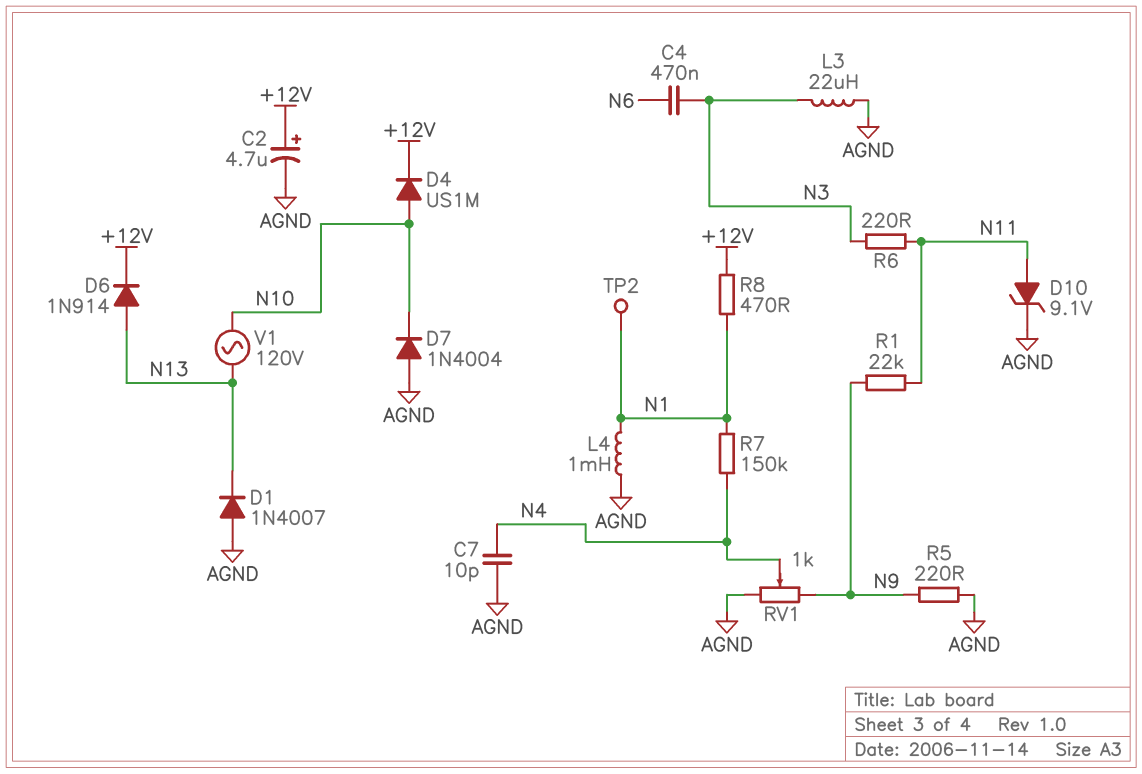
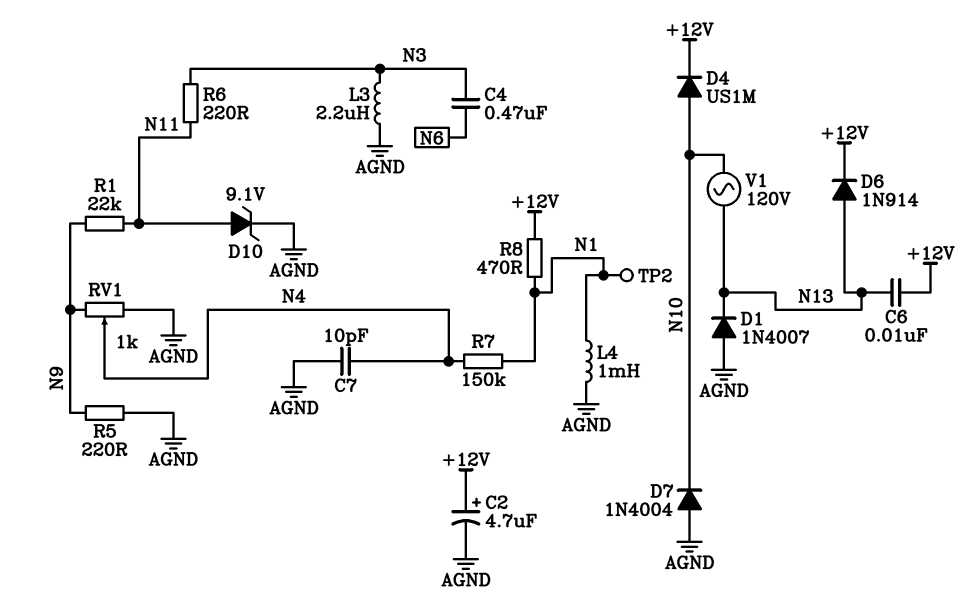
C6: none -> 10nF (+12V, N13)
L3: 22uH (AGND, N3) -> 2.2uH (AGND, N3)

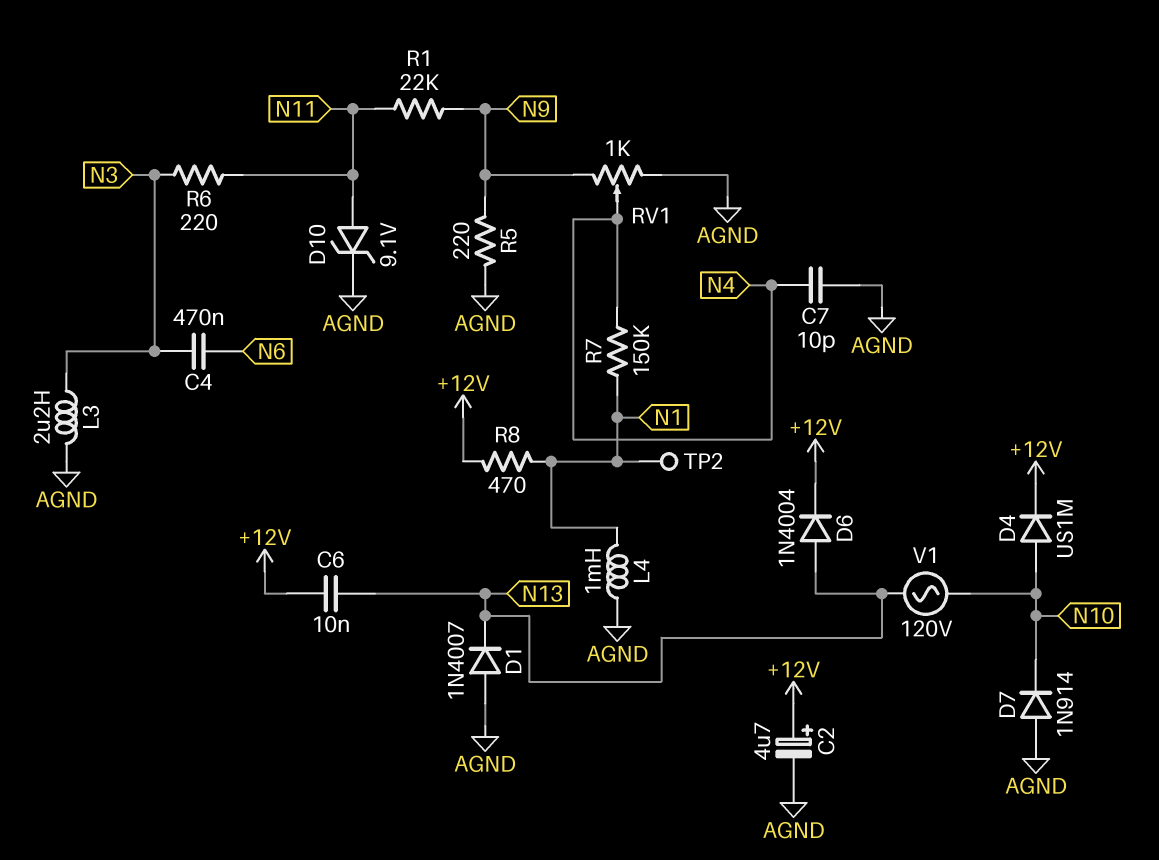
D6: diode 1N914 (A N13, K +12V) -> diode 1N4004 (A N13, K +12V)
D7: diode 1N4004 (A AGND, K N10) -> diode 1N914 (A AGND, K N10)

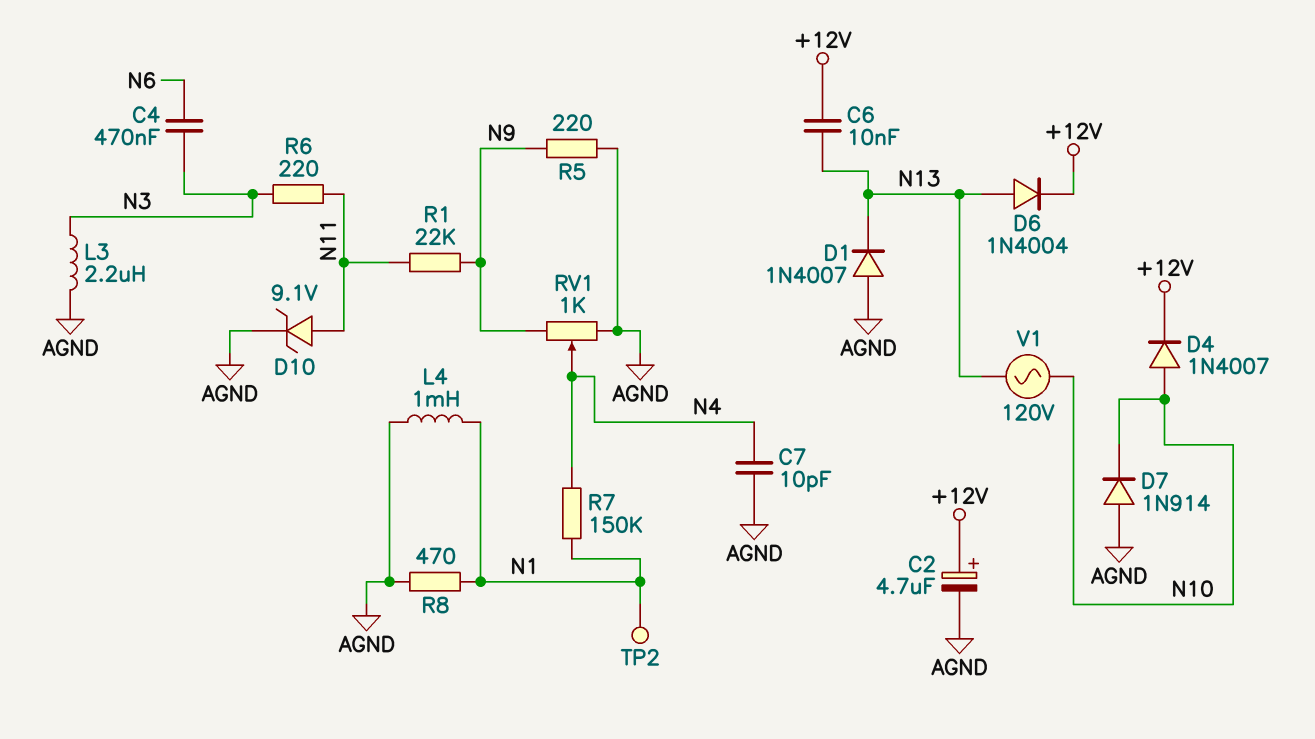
D4: diode US1M (A N10, K +12V) -> diode 1N4007 (A N10, K +12V)
R8: 470 (+12V, N1) -> 470 (AGND, N1)

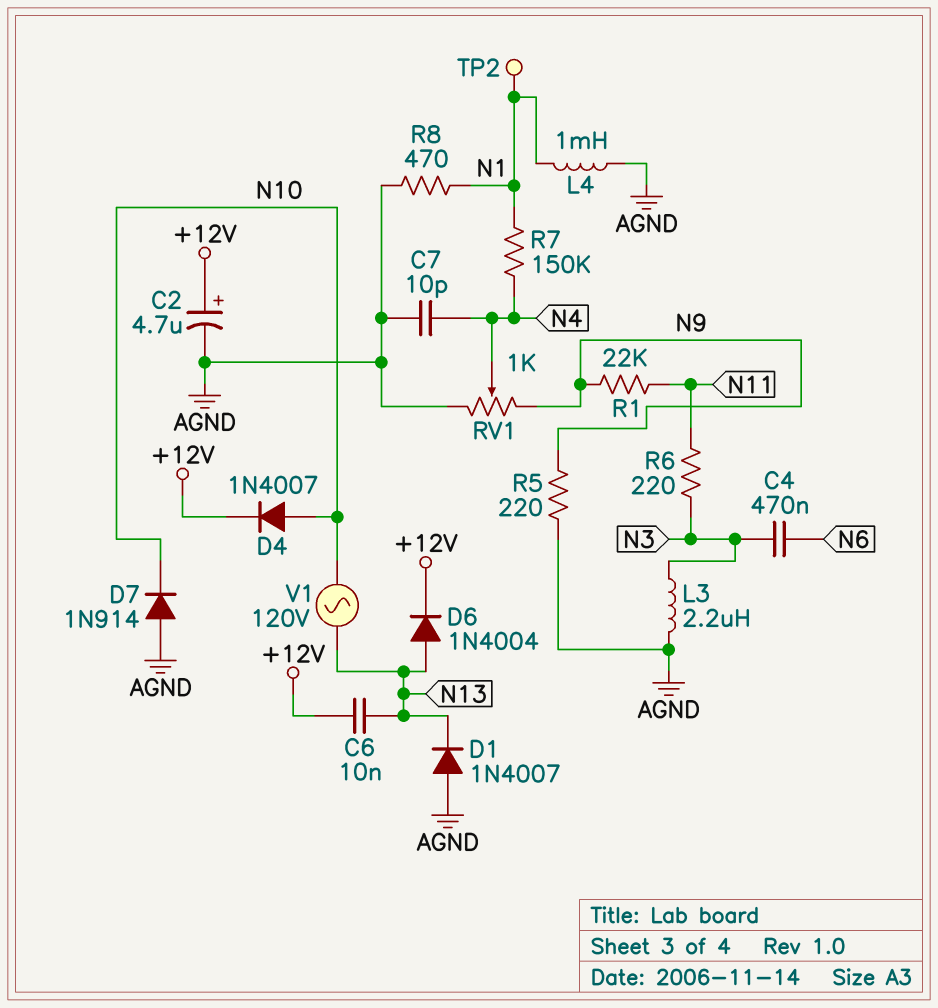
D10: zener 9.1V (A N11, K AGND) -> none

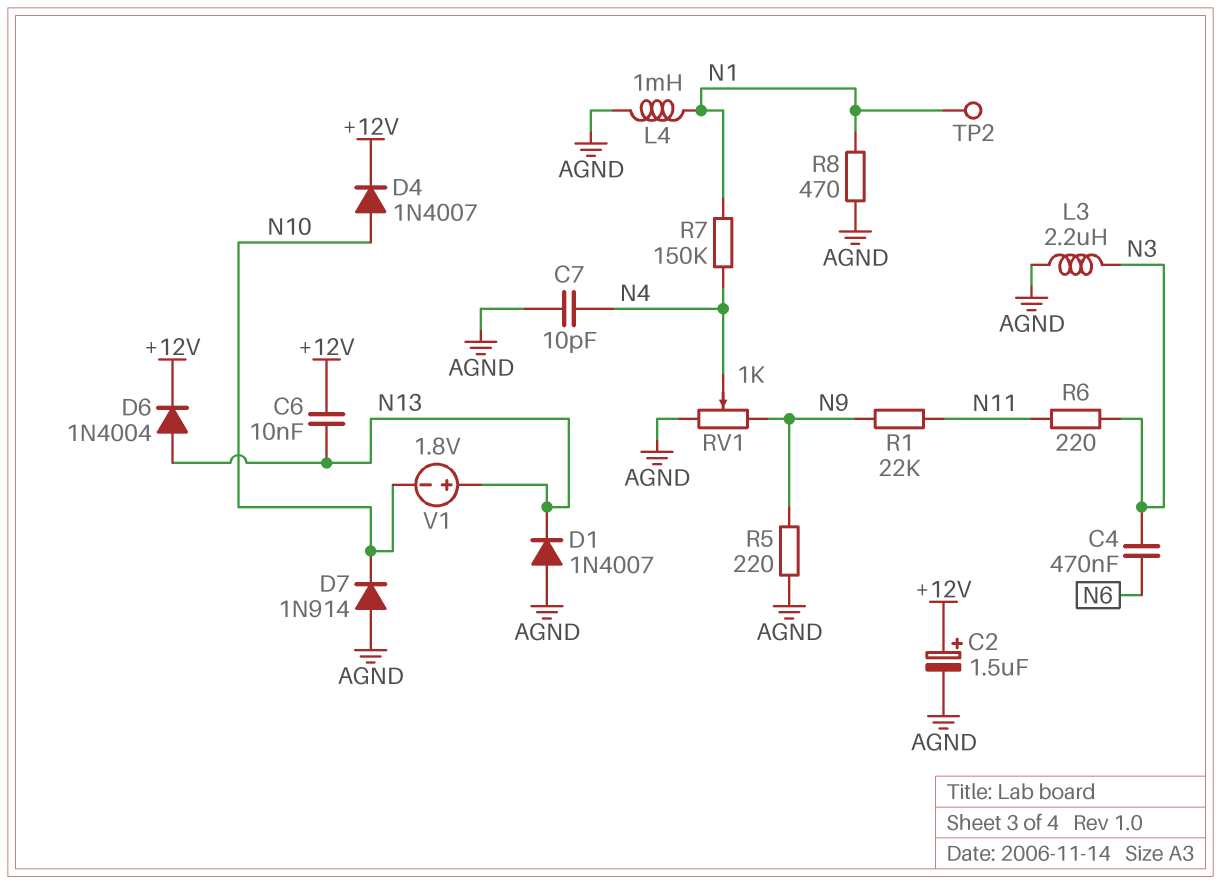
C2: 4.7uF (plus +12V, minus AGND) -> 1.5uF (plus +12V, minus AGND)
V1: AC 120V (N10, N13) -> 1.8V (plus N13, minus N10)

